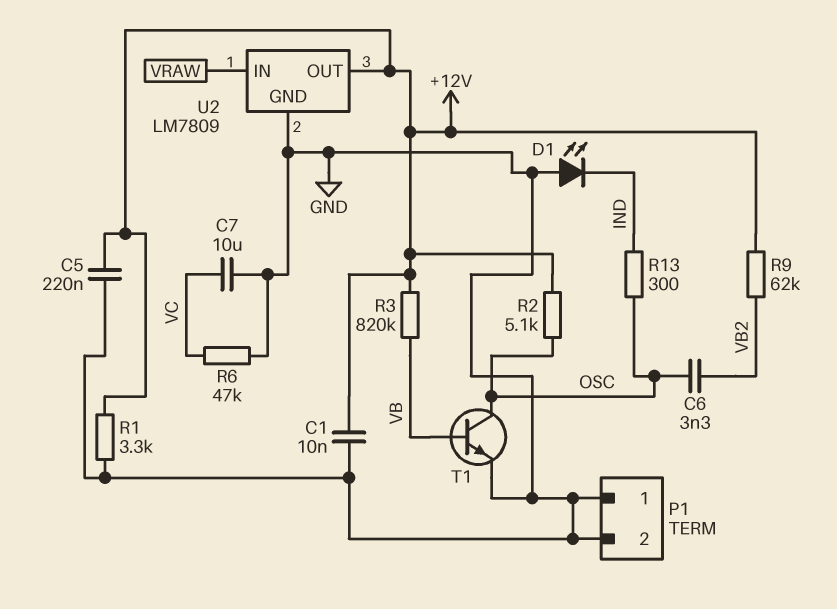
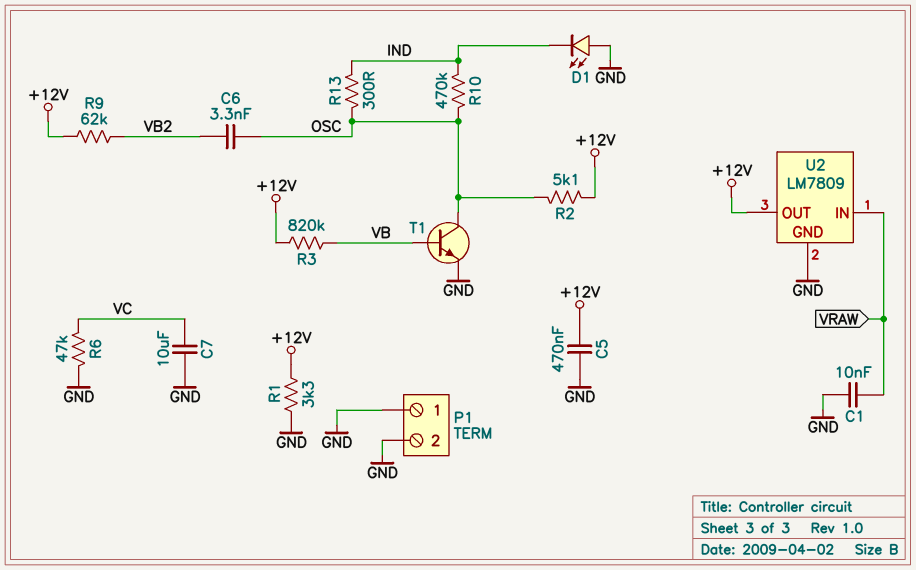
C1: 10nF (+12V, GND) -> 10nF (GND, VRAW)
C5: 220nF (+12V, GND) -> 470nF (+12V, GND)
R10: none -> 470k (IND, OSC)

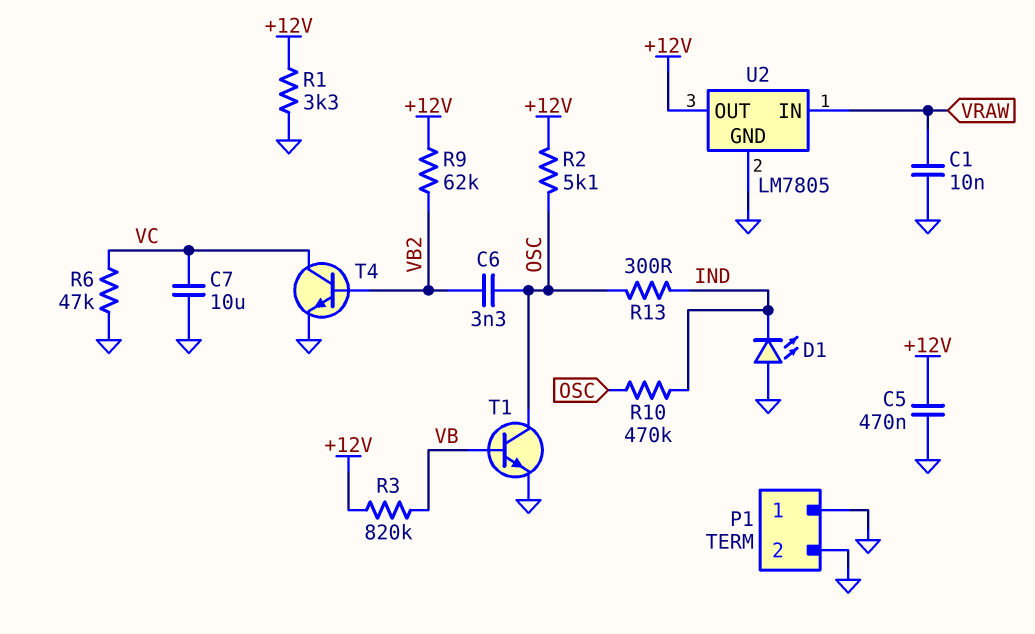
T4: none -> NPN (B VB2, C VC, E GND)
U2: LM7809 -> LM7805

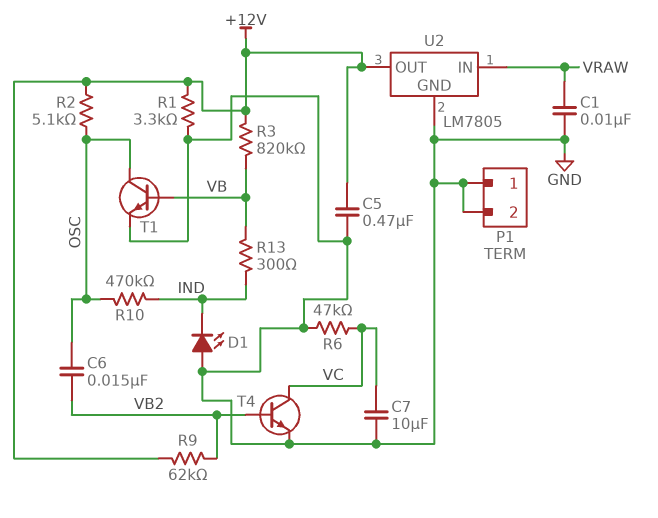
C6: 3.3nF (OSC, VB2) -> 15nF (OSC, VB2)
R13: 300 (IND, OSC) -> 300 (IND, VB)

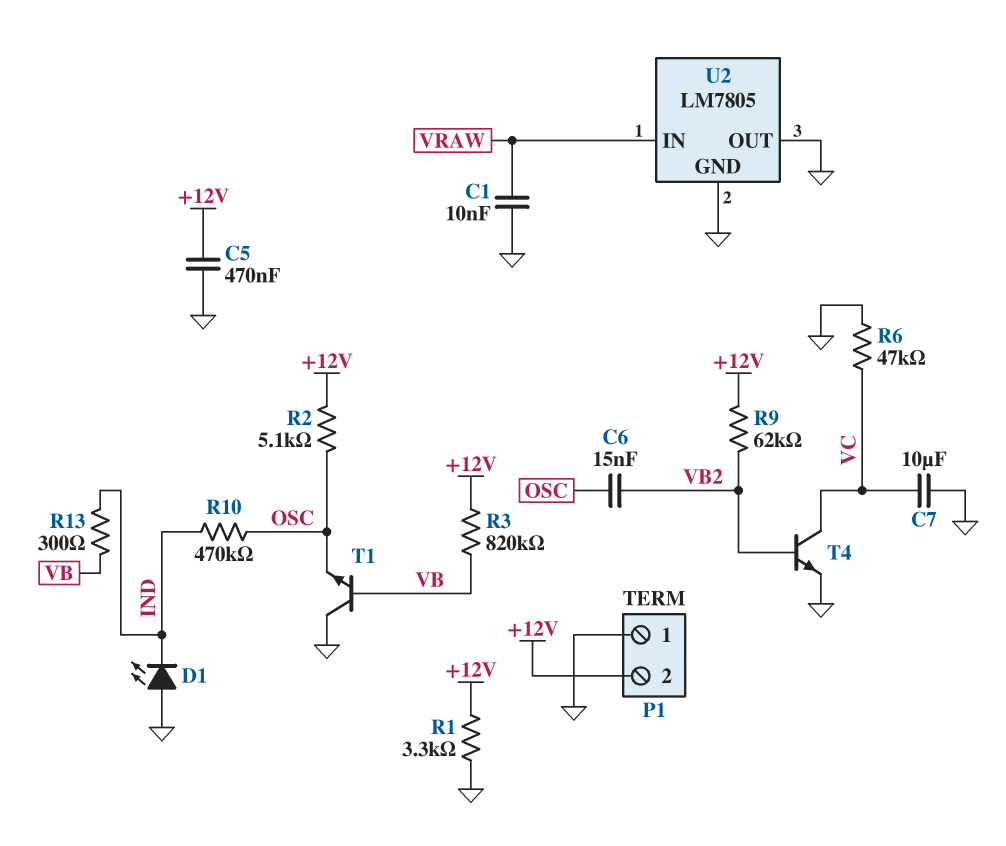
P1 pin 2: GND -> +12V
T1: NPN (B VB, C OSC, E GND) -> NPN (B VB, C GND, E OSC)
U2 pin OUT: +12V -> GND

